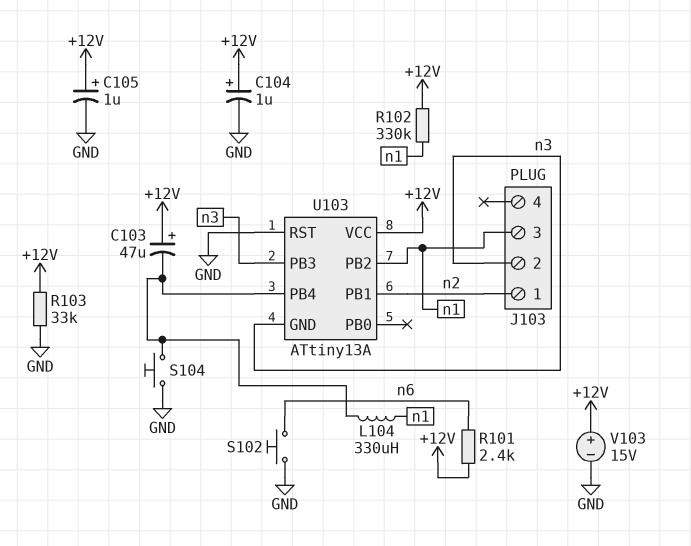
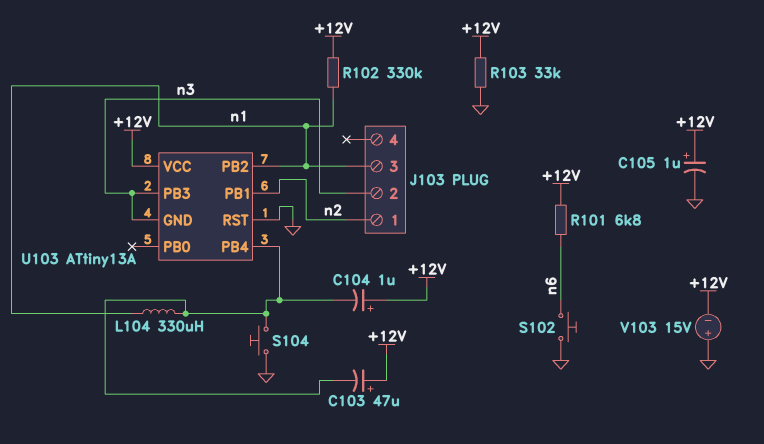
C104: 1uF (plus +12V, minus GND) -> 1uF (plus +12V, minus U103/PB4)
R101: 2.4k (+12V, n6) -> 6.8k (+12V, n6)
V103: 15V (plus +12V, minus GND) -> 15V (plus GND, minus +12V)

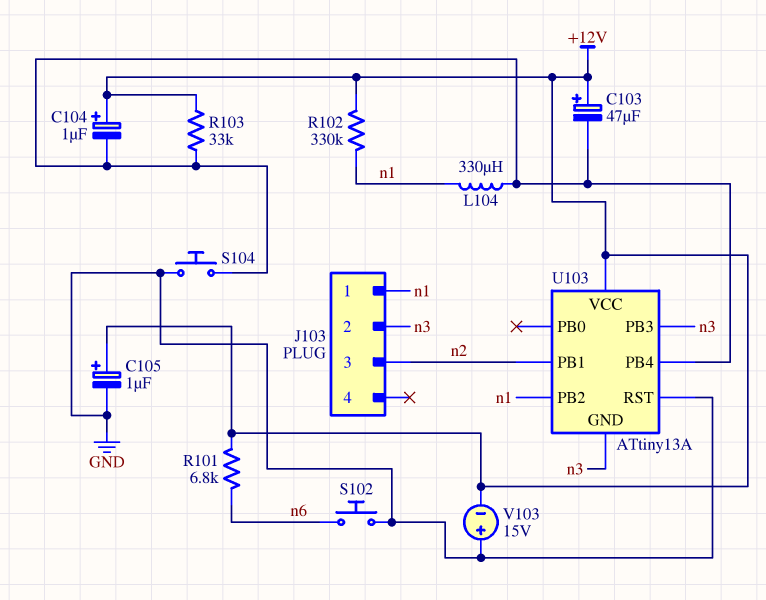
J103 pin 1: n2 -> n1
J103 pin 3: n1 -> n2
R103: 33k (+12V, GND) -> 33k (+12V, U103/PB4)

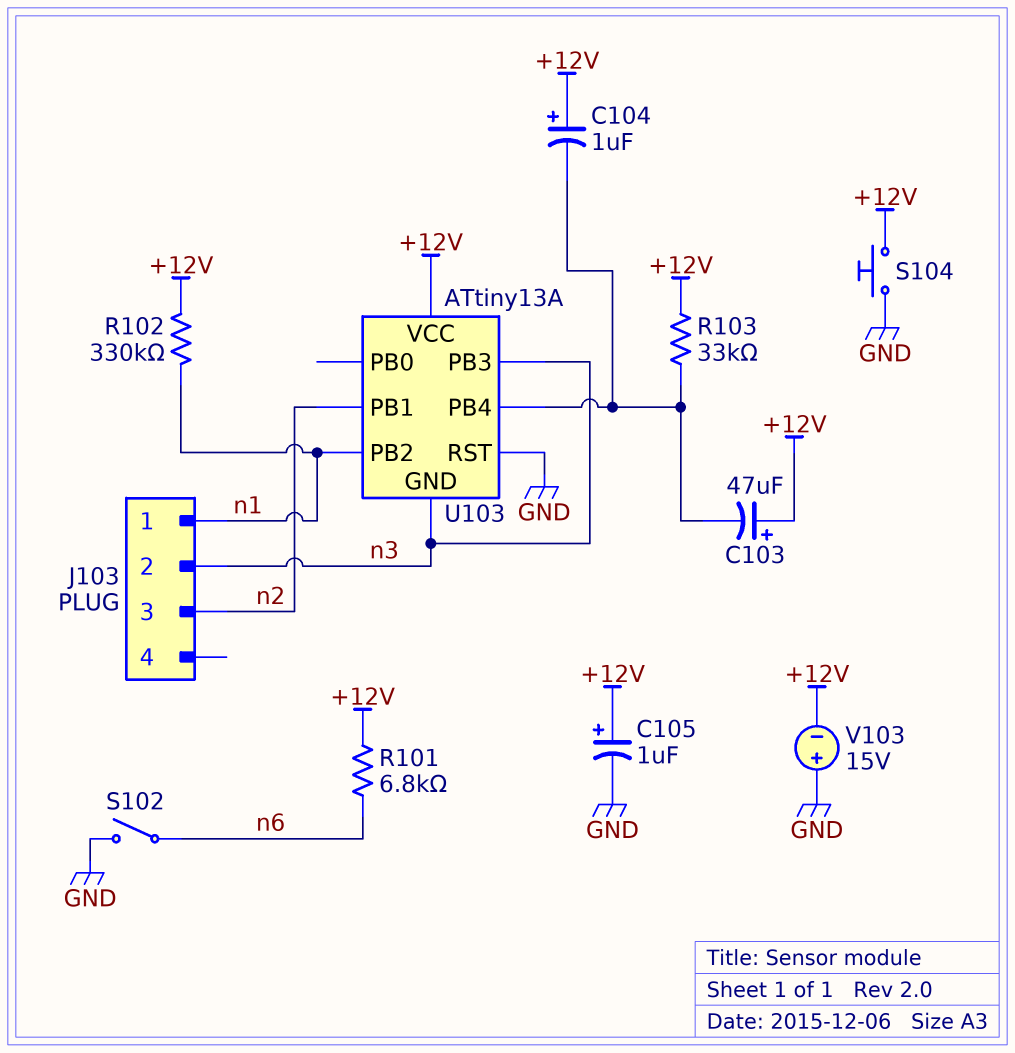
L104: 330uH (U103/PB4, n1) -> none
S102: button (GND, n6) -> switch (GND, n6)
S104: button (GND, U103/PB4) -> button (+12V, GND)

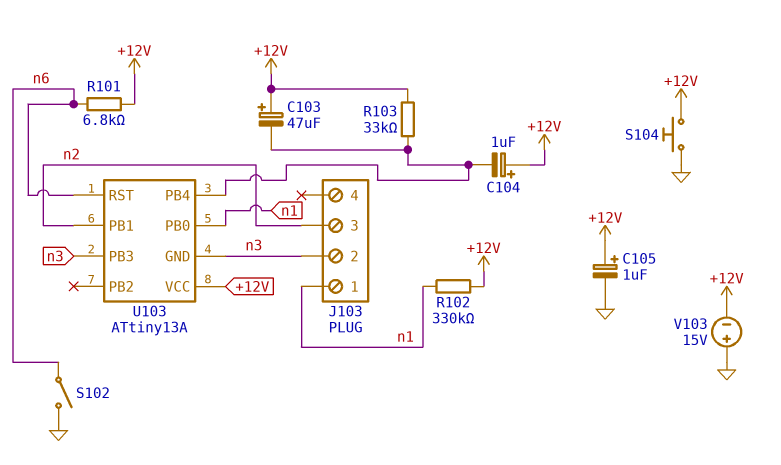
U103 pin PB0: none -> n1
U103 pin PB2: n1 -> none
U103 pin RST: GND -> n6

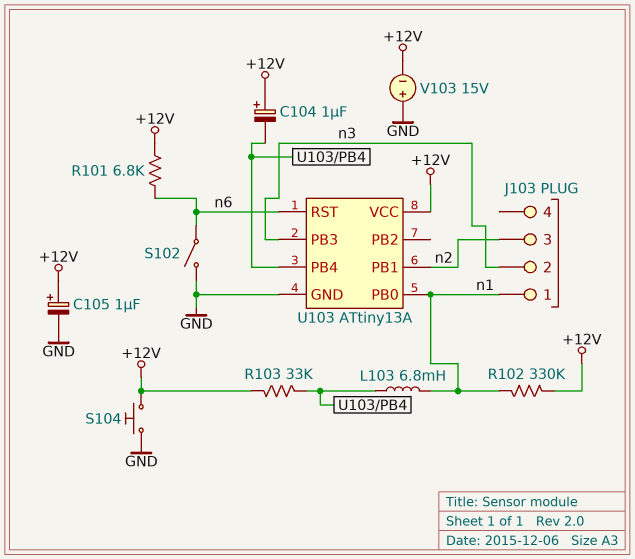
C103: 47uF (plus +12V, minus U103/PB4) -> none
L103: none -> 6.8mH (U103/PB4, n1)
U103 pin GND: n3 -> GND

